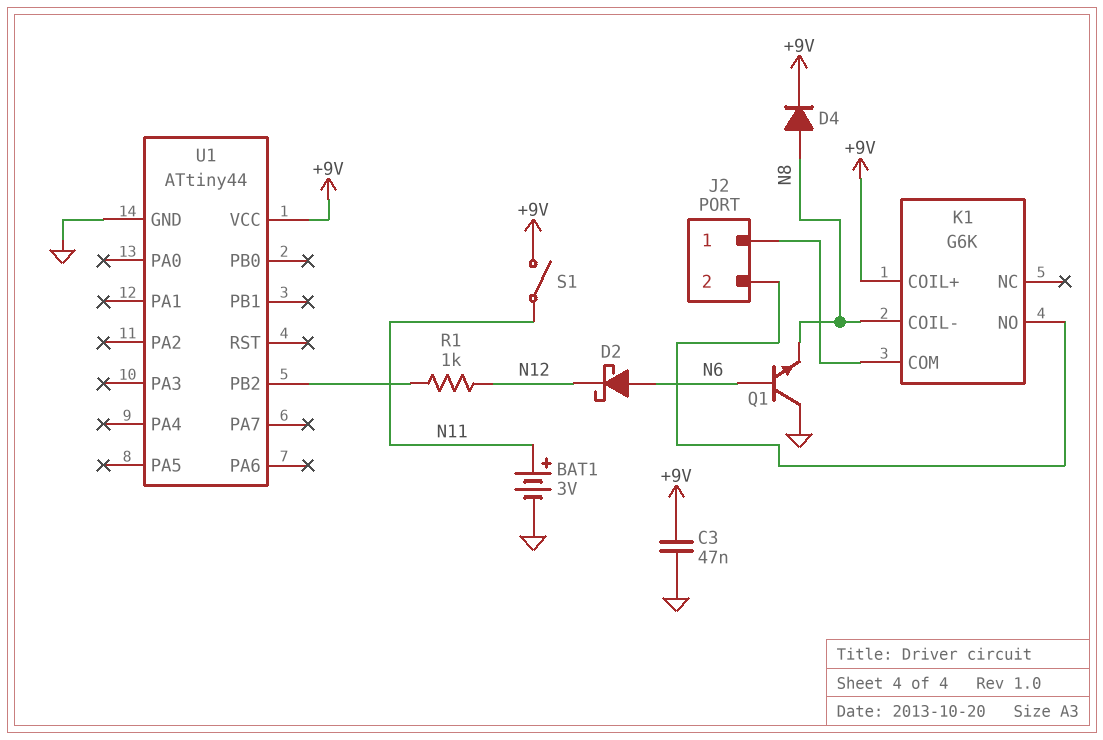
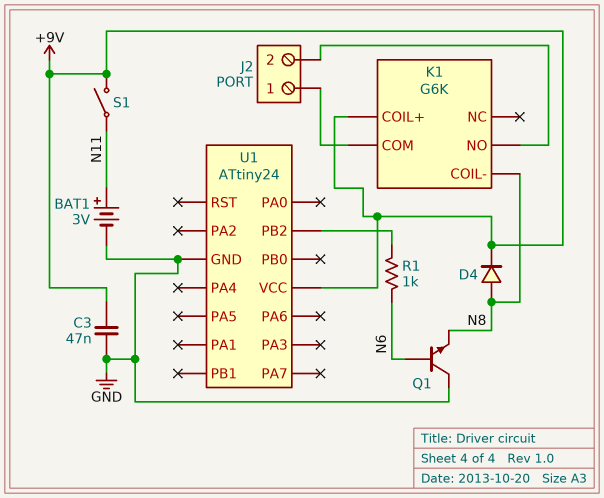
D2: schottky (A N6, K N12) -> none
R1: 1k (N12, U1/PB2) -> 1k (N6, U1/PB2)
U1: ATtiny44 -> ATtiny24

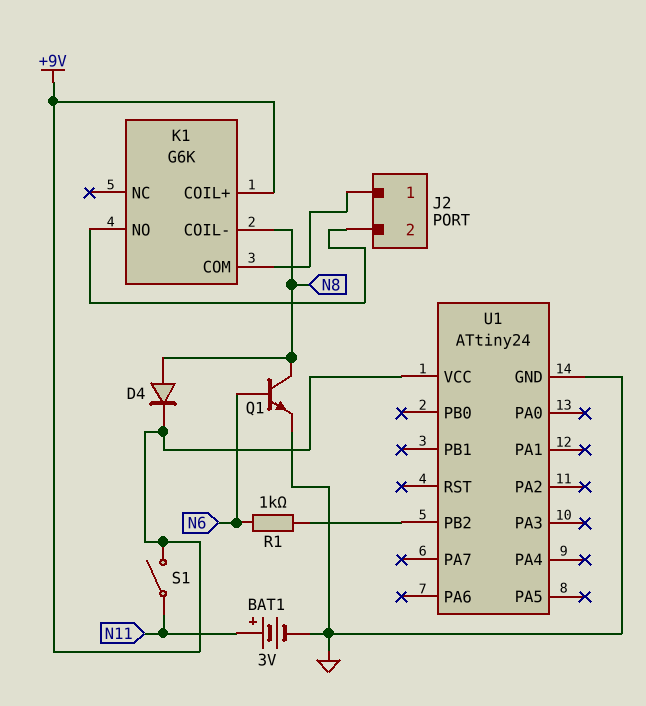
C3: 47nF (+9V, GND) -> none
Q1: NPN (B N6, C GND, E N8) -> NPN (B N6, C N8, E GND)

